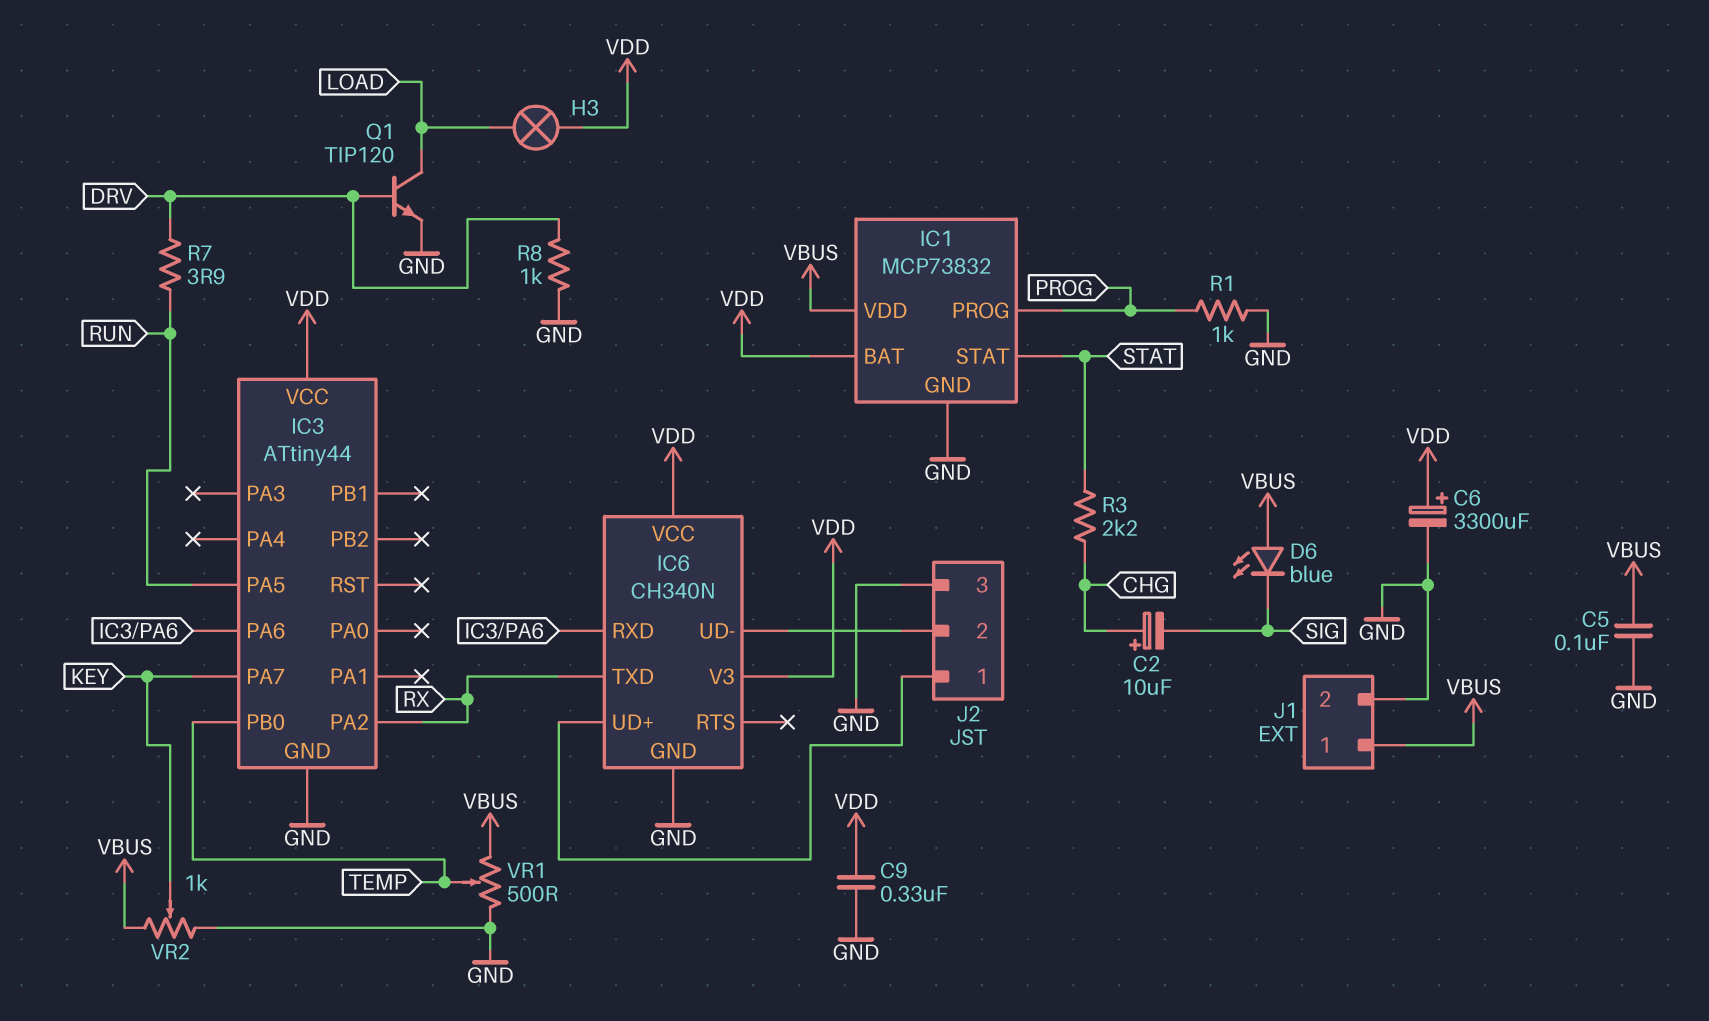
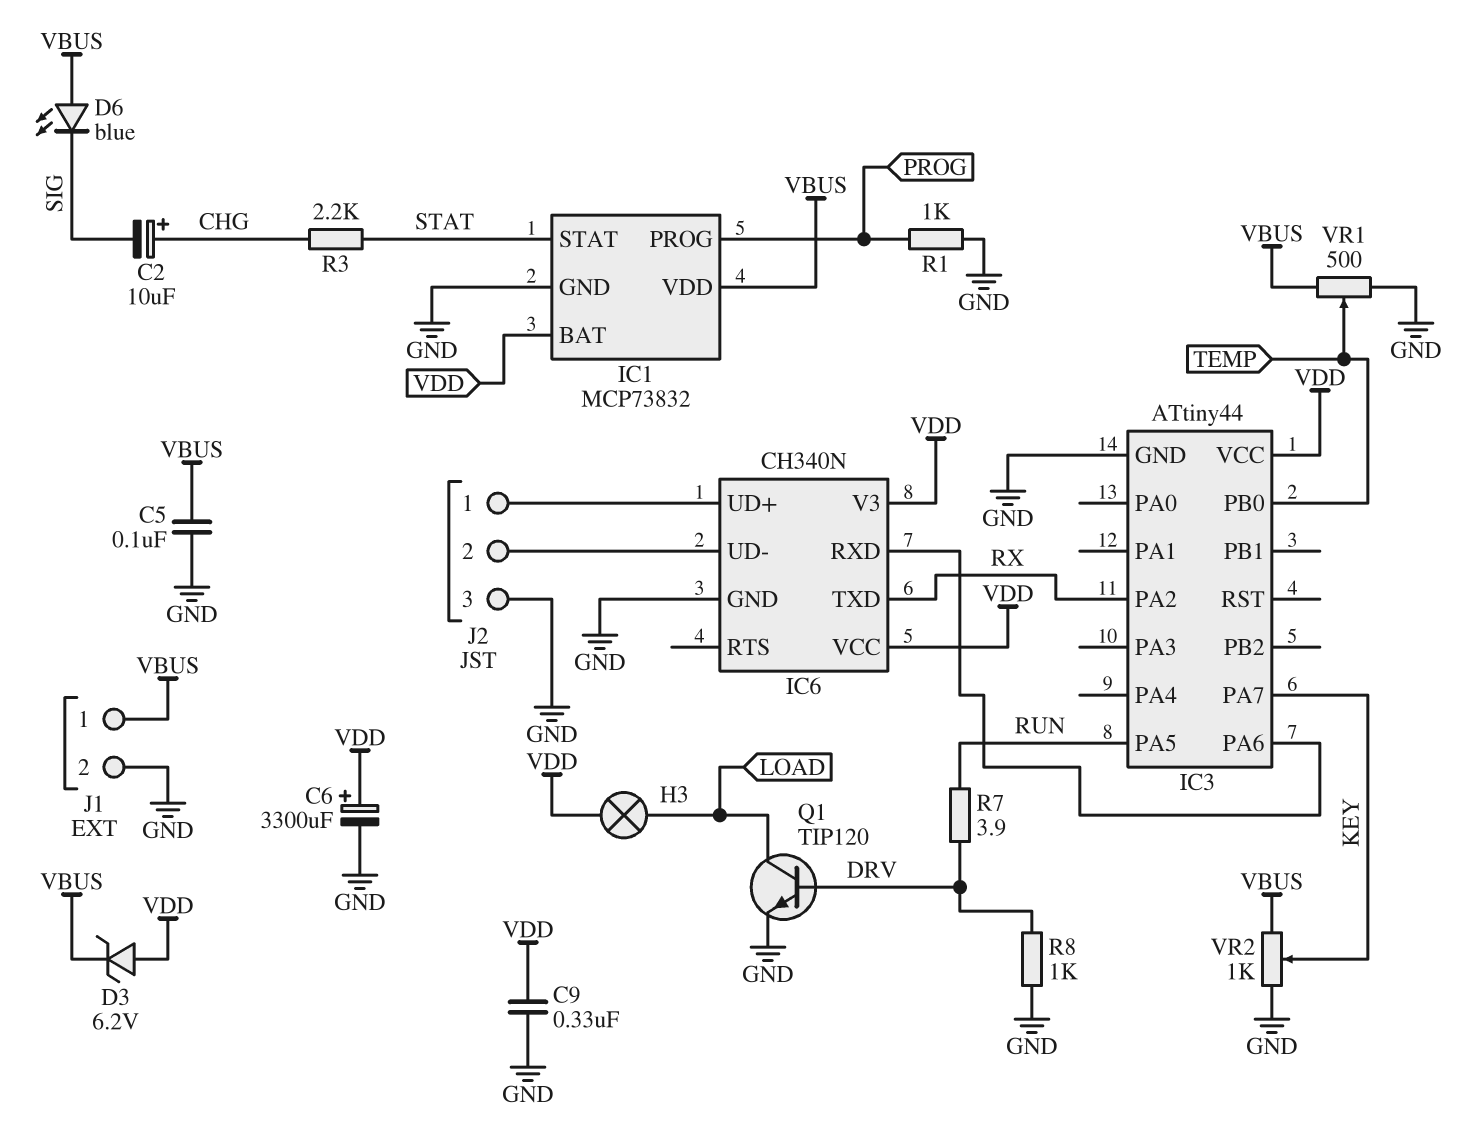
D3: none -> zener 6.2V (A VDD, K VBUS)

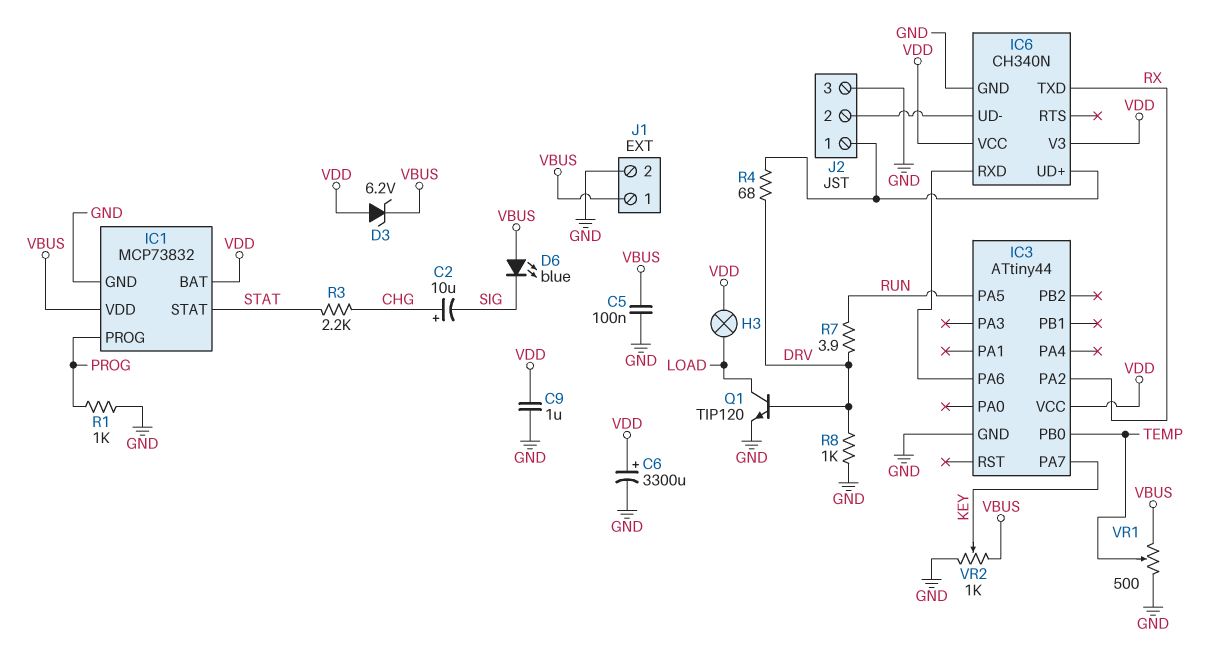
C9: 330nF (GND, VDD) -> 1uF (GND, VDD)
R4: none -> 68 (DRV, IC6/UD+)

